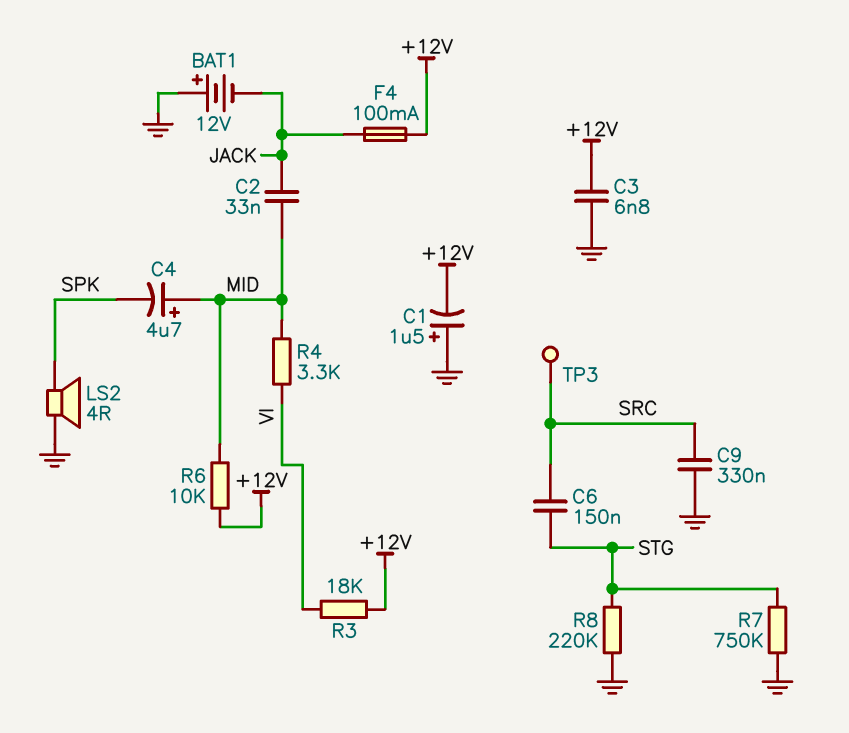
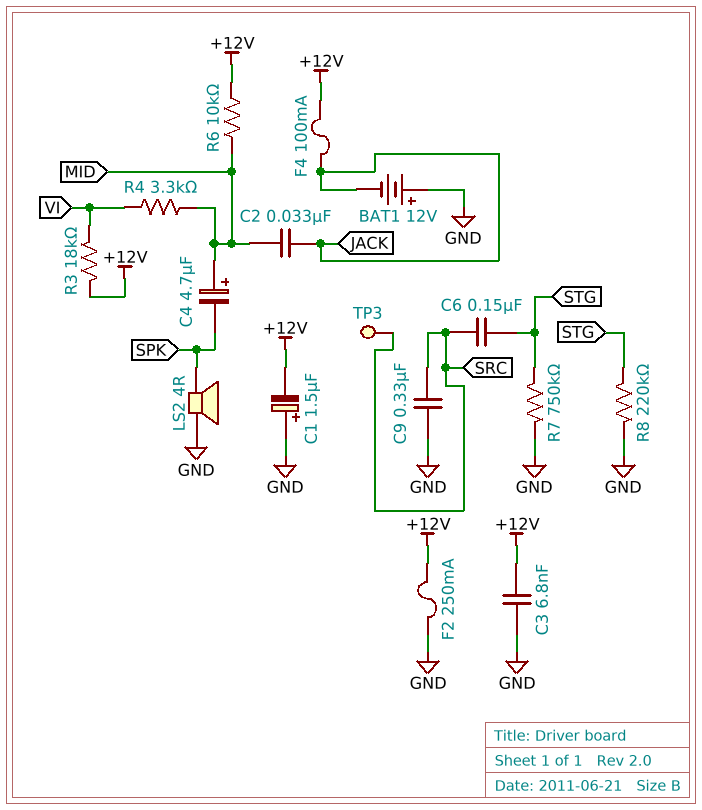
F2: none -> 250mA (+12V, GND)

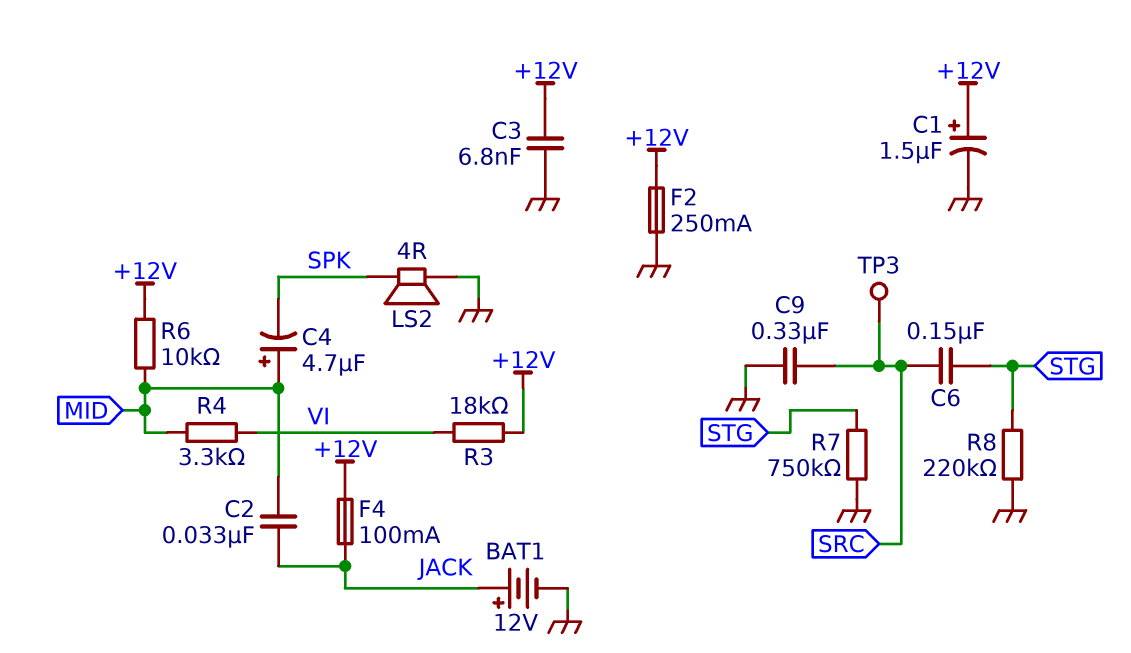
BAT1: 12V (plus GND, minus JACK) -> 12V (plus JACK, minus GND)
C1: 1.5uF (plus GND, minus +12V) -> 1.5uF (plus +12V, minus GND)

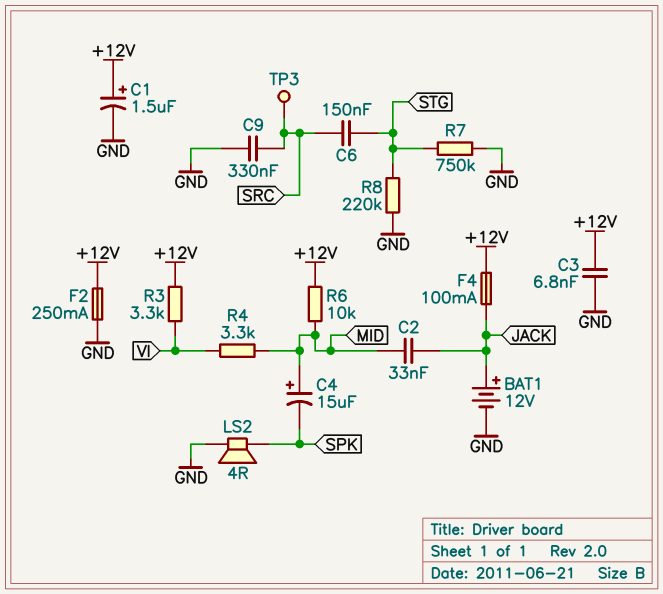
C4: 4.7uF (plus MID, minus SPK) -> 15uF (plus MID, minus SPK)
R3: 18k (+12V, VI) -> 3.3k (+12V, VI)

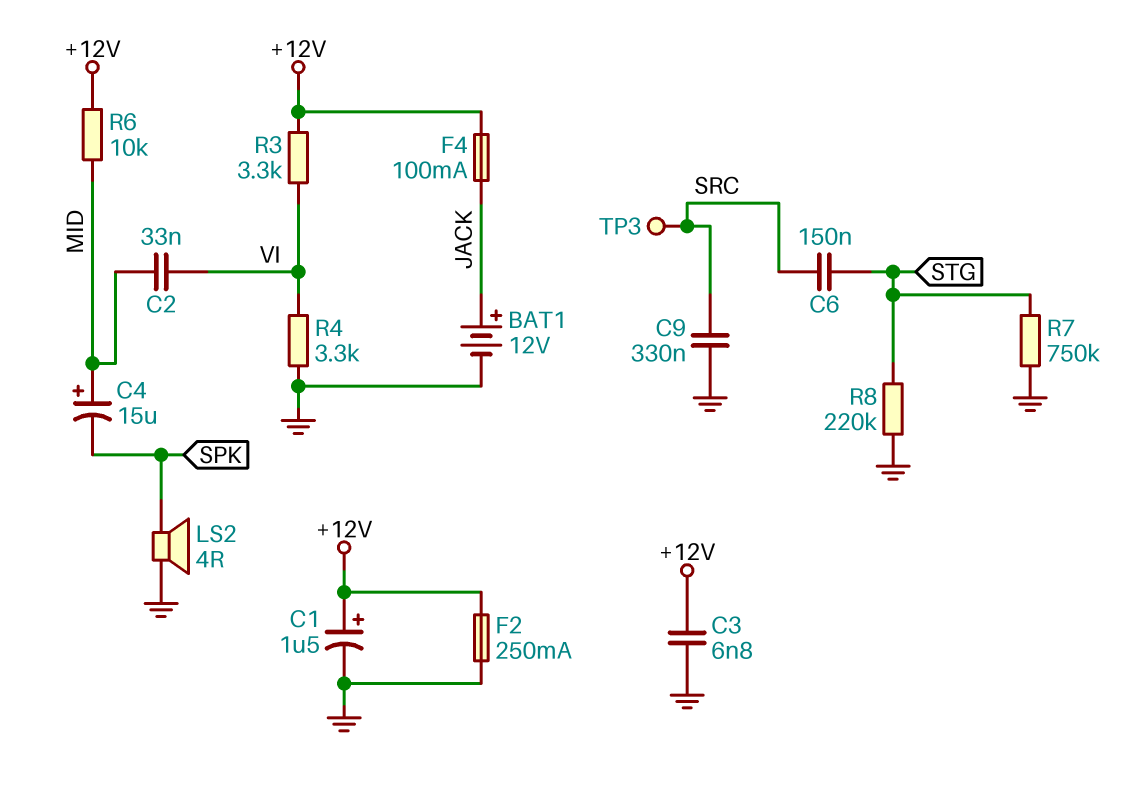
C2: 33nF (JACK, MID) -> 33nF (MID, VI)
R4: 3.3k (MID, VI) -> 3.3k (GND, VI)

